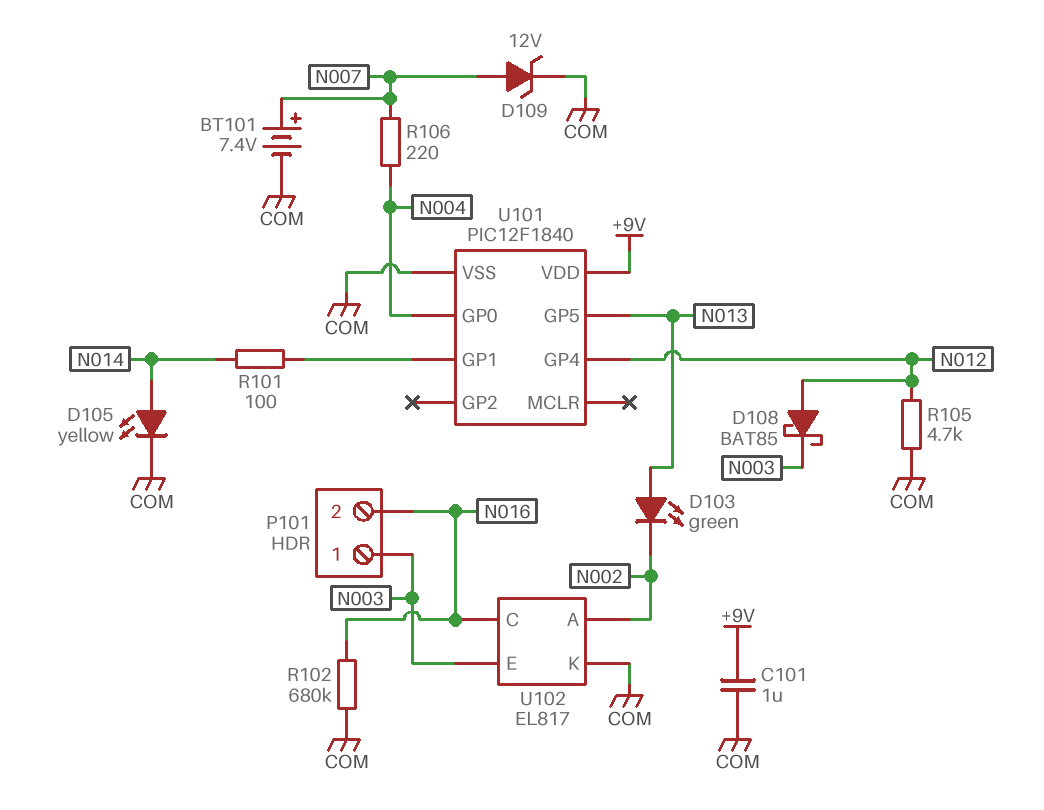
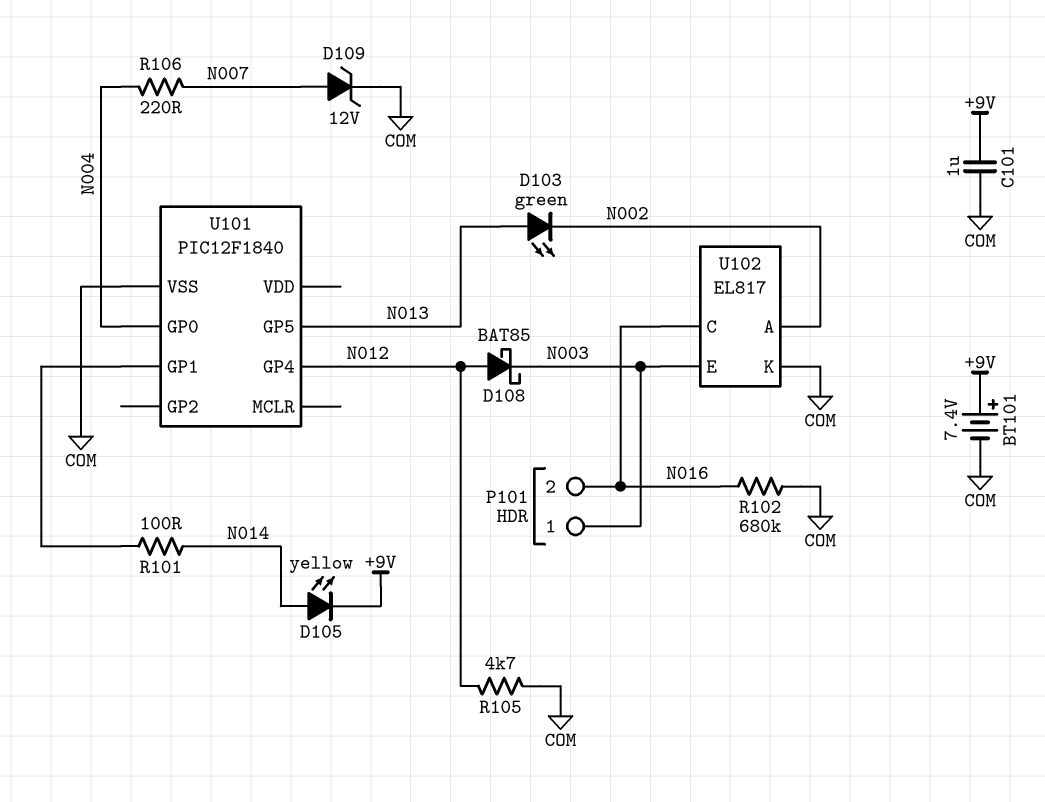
BT101: 7.4V (plus N007, minus COM) -> 7.4V (plus +9V, minus COM)
D105: LED yellow (A N014, K COM) -> LED yellow (A N014, K +9V)
U101 pin VDD: +9V -> none

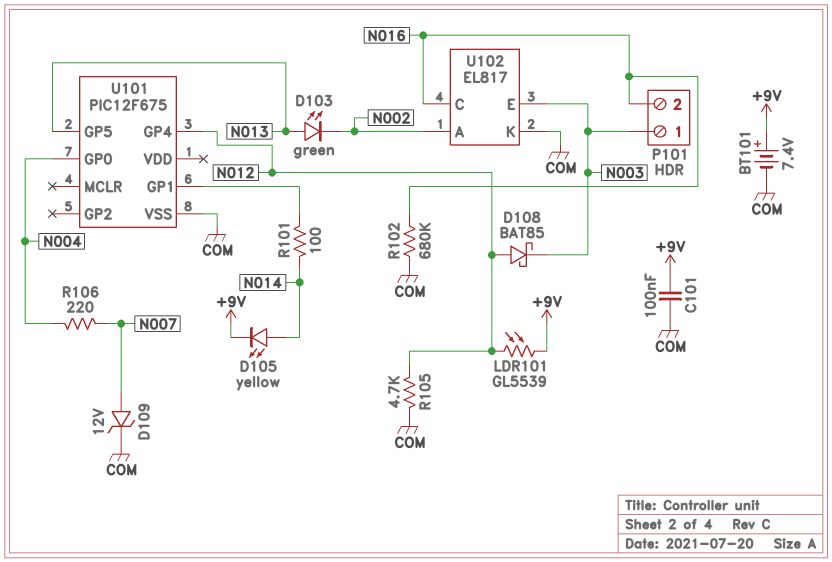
C101: 1uF (+9V, COM) -> 100nF (+9V, COM)
LDR101: none -> GL5539 (+9V, N012)
U101: PIC12F1840 -> PIC12F675

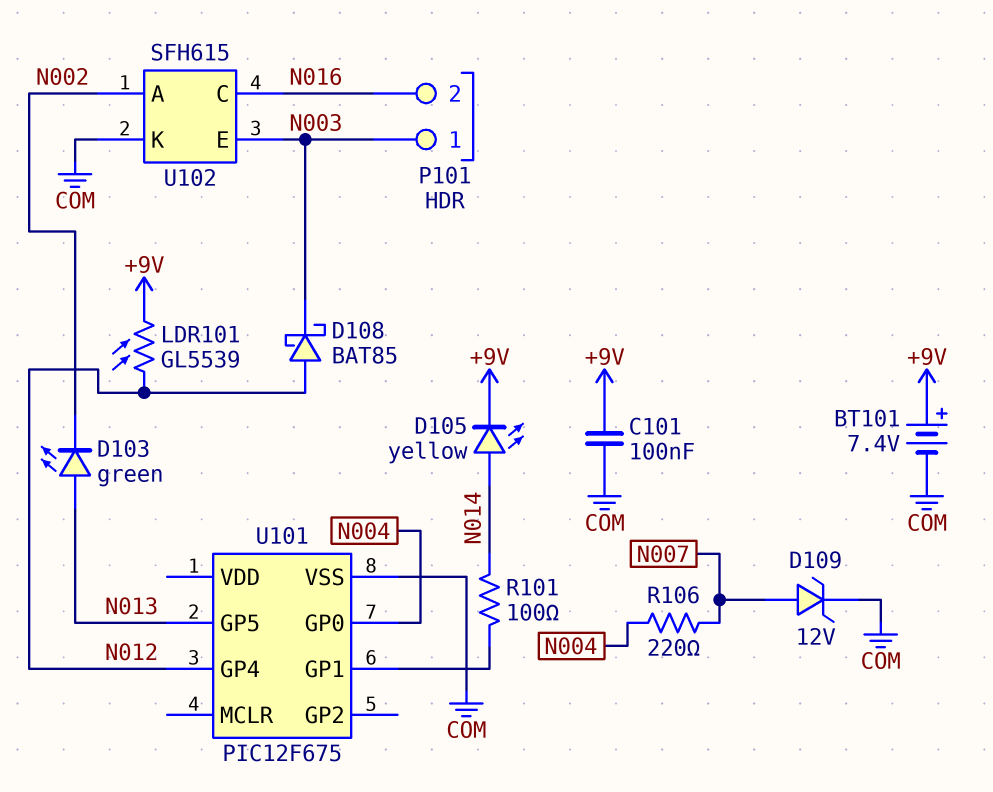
R102: 680k (COM, N016) -> none
R105: 4.7k (COM, N012) -> none
U102: EL817 -> SFH615

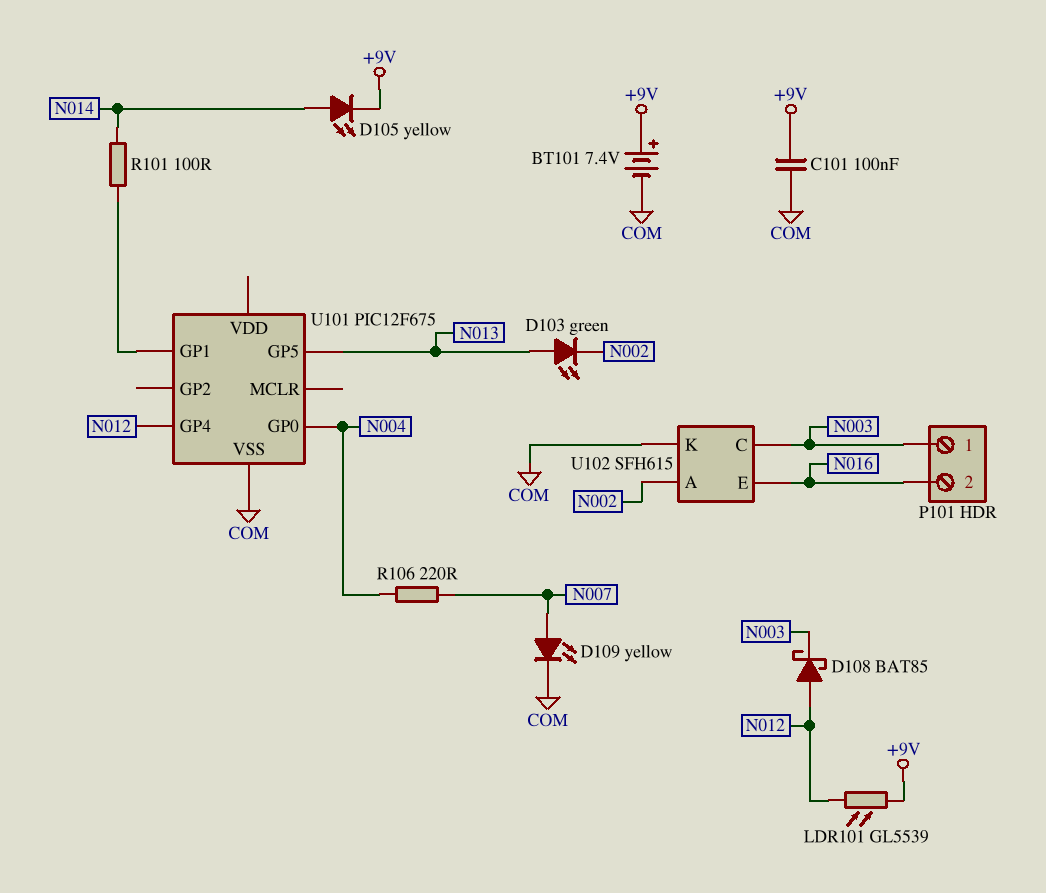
D109: zener 12V (A N007, K COM) -> LED yellow (A N007, K COM)
U102 pin C: N016 -> N003
U102 pin E: N003 -> N016

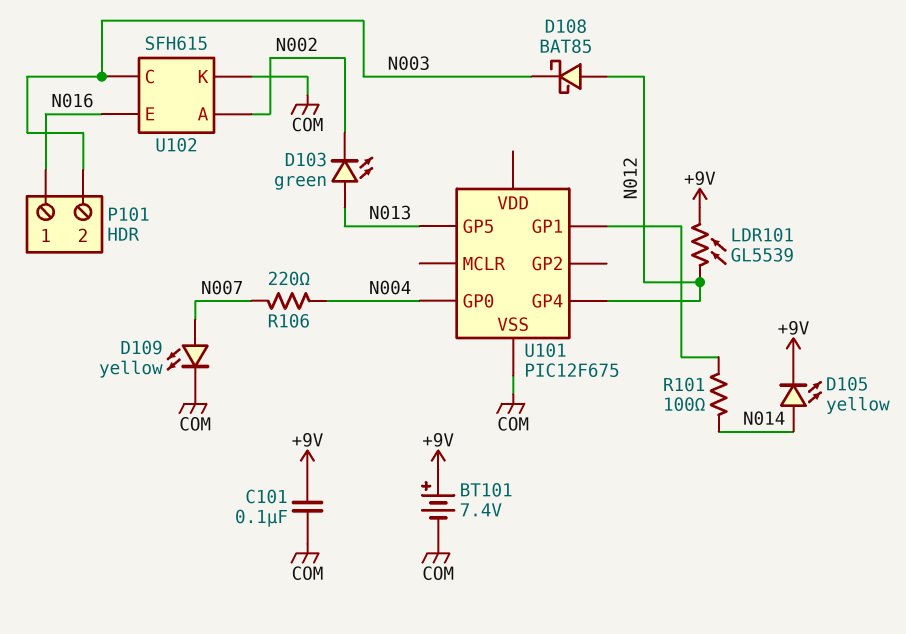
P101 pin 1: N003 -> N016
P101 pin 2: N016 -> N003

